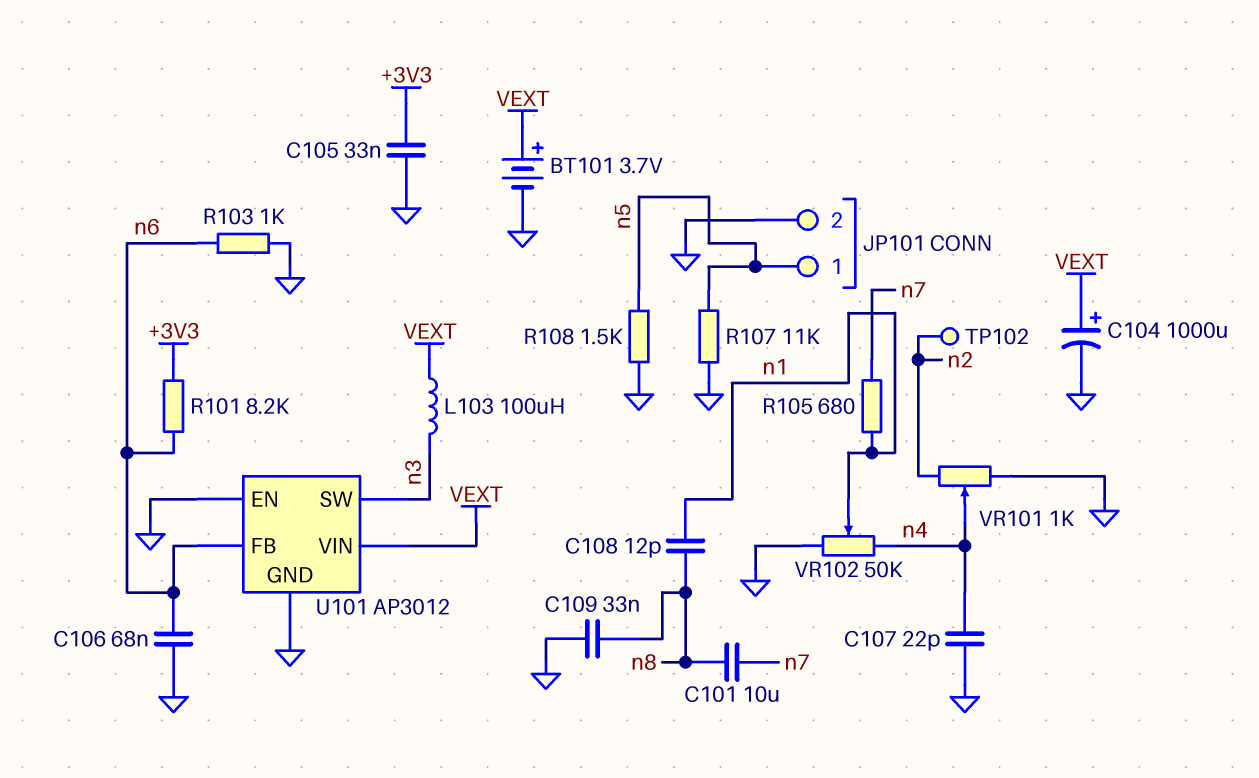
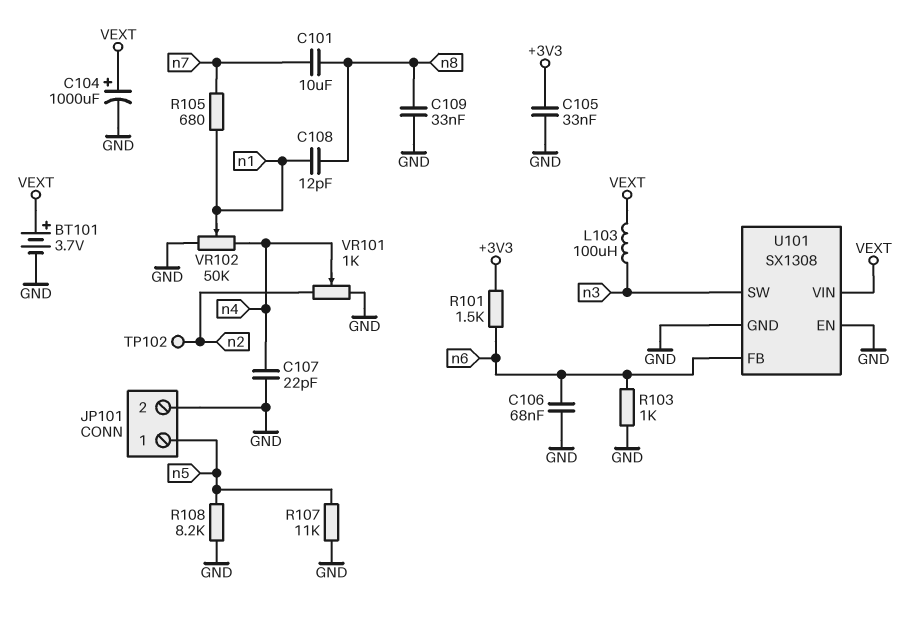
R101: 8.2k (+3V3, n6) -> 1.5k (+3V3, n6)
R108: 1.5k (GND, n5) -> 8.2k (GND, n5)
U101: AP3012 -> SX1308

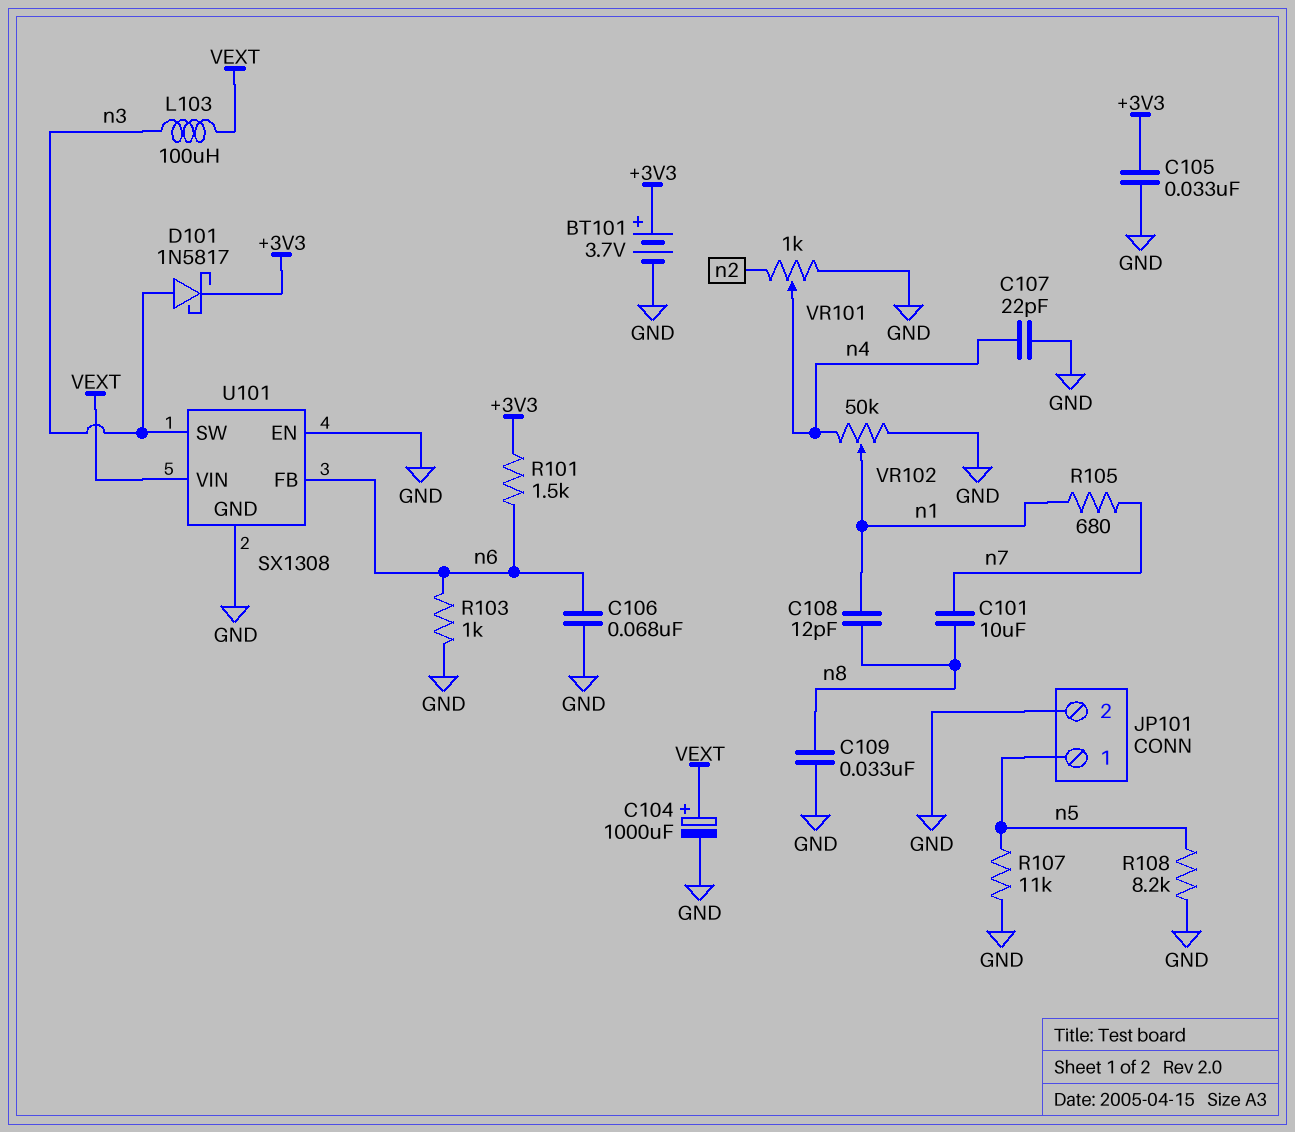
BT101: 3.7V (plus VEXT, minus GND) -> 3.7V (plus +3V3, minus GND)
D101: none -> schottky 1N5817 (A n3, K +3V3)
TP102: test point (n2) -> none

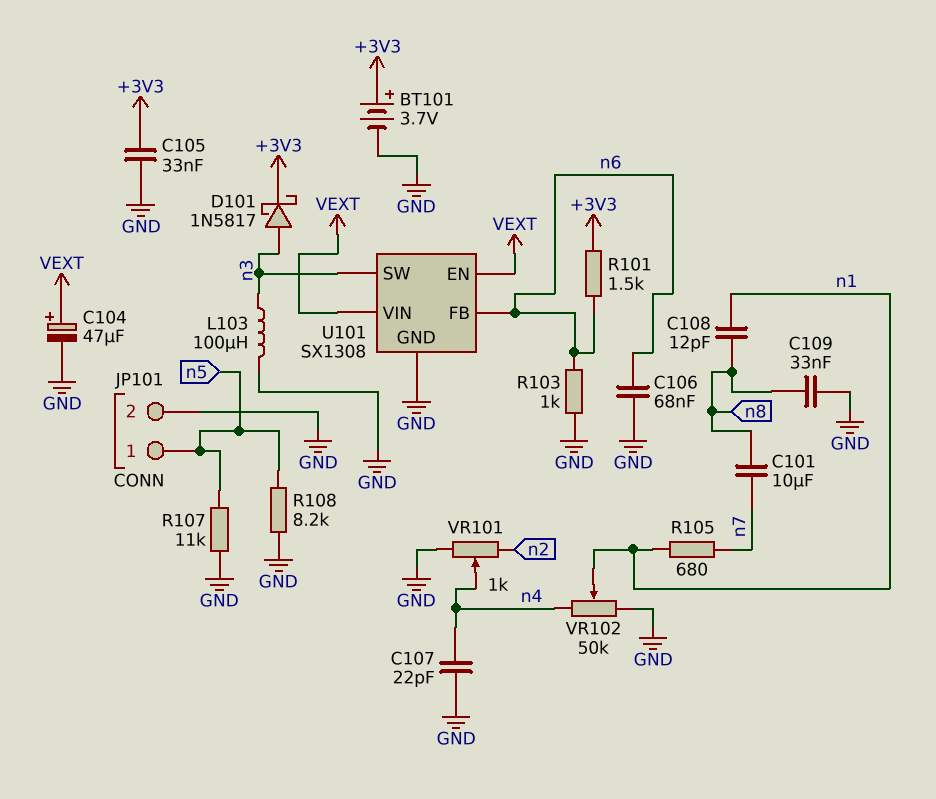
C104: 1000uF (plus VEXT, minus GND) -> 47uF (plus VEXT, minus GND)
L103: 100uH (VEXT, n3) -> 100uH (GND, n3)
U101 pin EN: GND -> VEXT

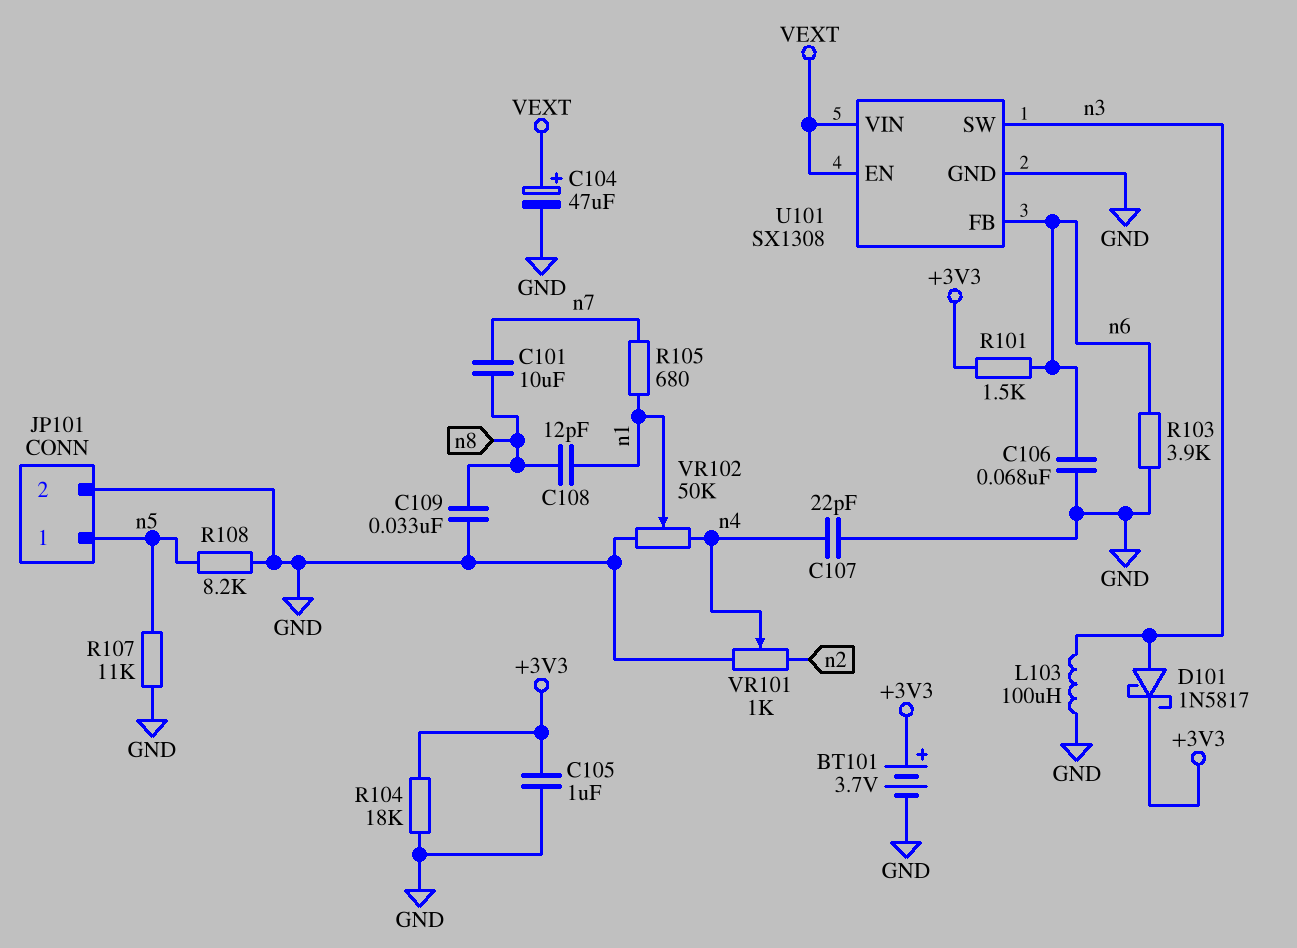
C105: 33nF (+3V3, GND) -> 1uF (+3V3, GND)
R103: 1k (GND, n6) -> 3.9k (GND, n6)
R104: none -> 18k (+3V3, GND)

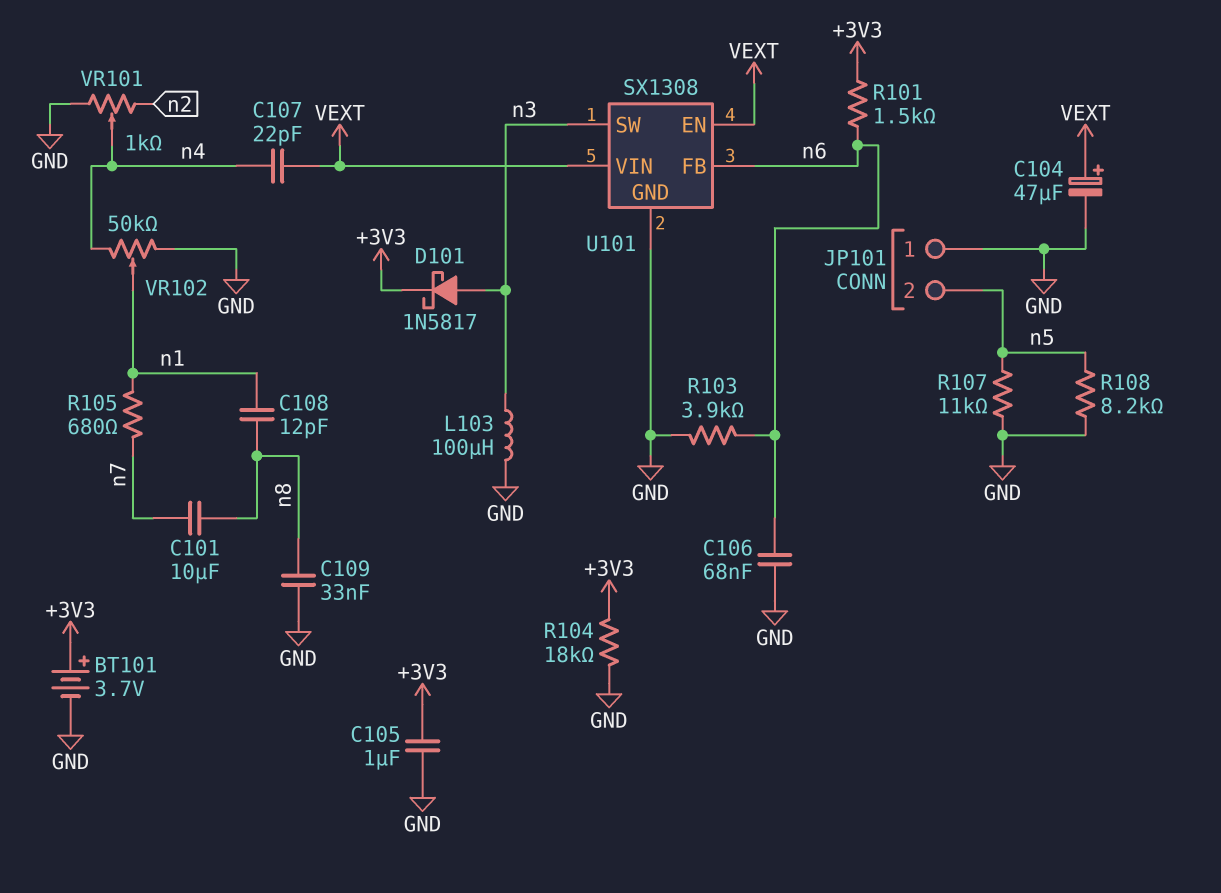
C107: 22pF (GND, n4) -> 22pF (VEXT, n4)
JP101 pin 1: n5 -> GND
JP101 pin 2: GND -> n5

